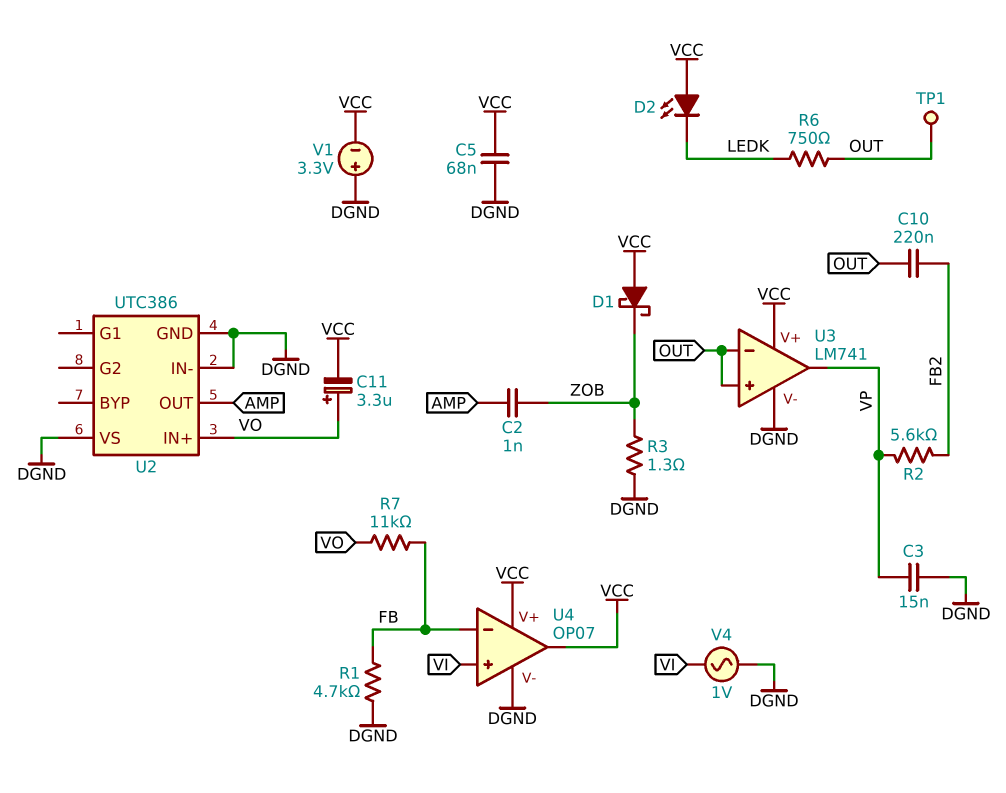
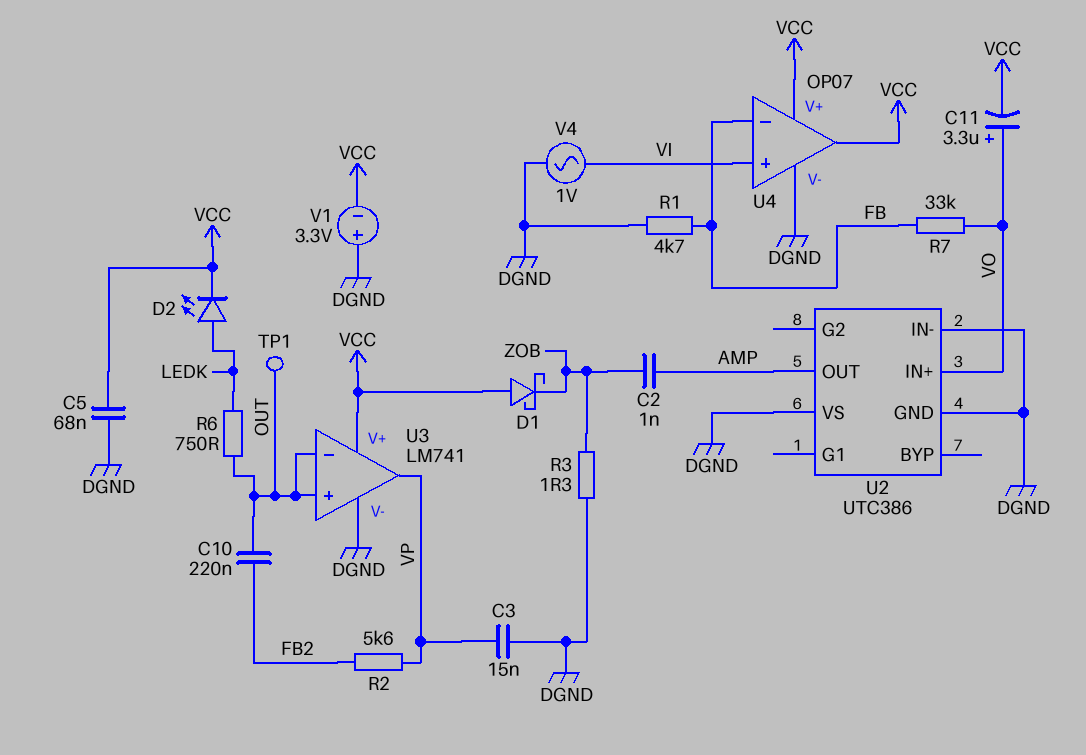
D2: LED (A VCC, K LEDK) -> LED (A LEDK, K VCC)
R7: 11k (FB, VO) -> 33k (FB, VO)

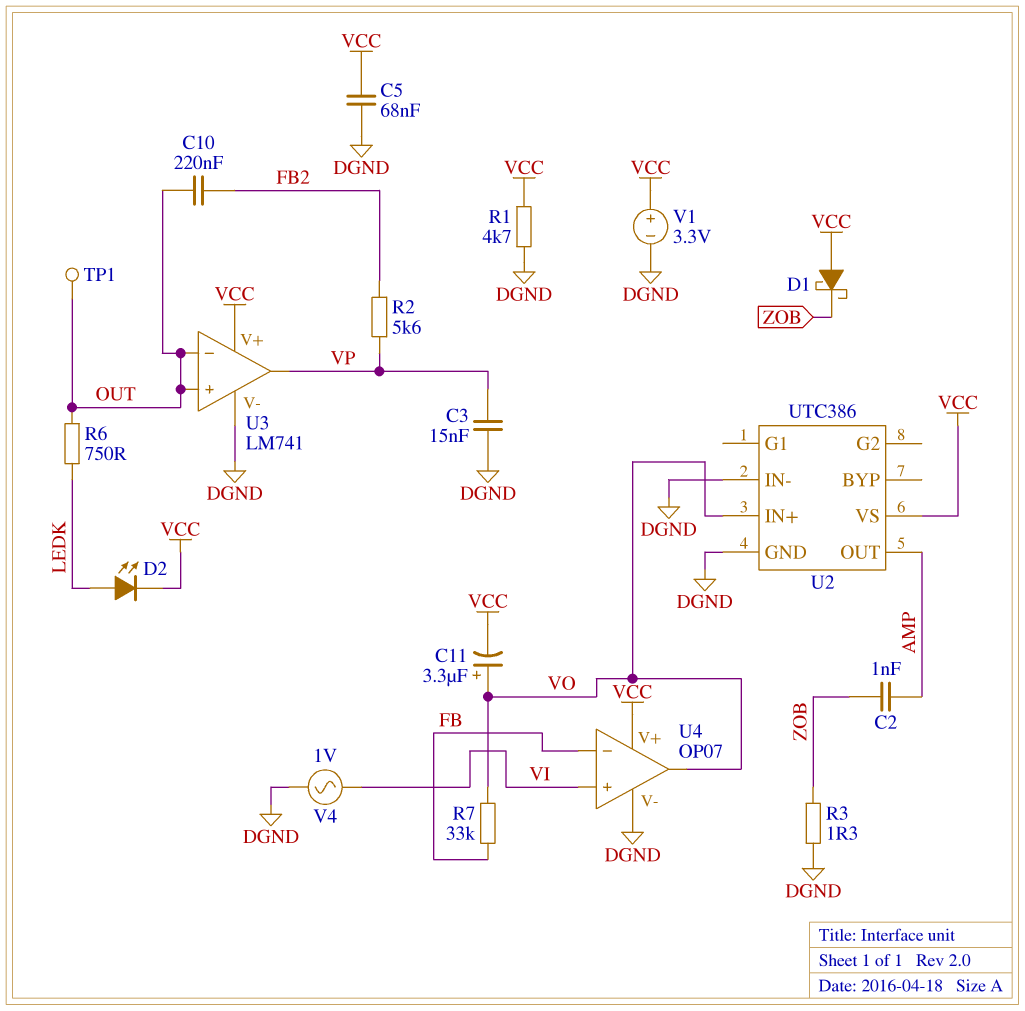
R1: 4.7k (DGND, FB) -> 4.7k (DGND, VCC)
U2 pin VS: DGND -> VCC
U4 pin out: VCC -> VO
V1: 3.3V (plus DGND, minus VCC) -> 3.3V (plus VCC, minus DGND)

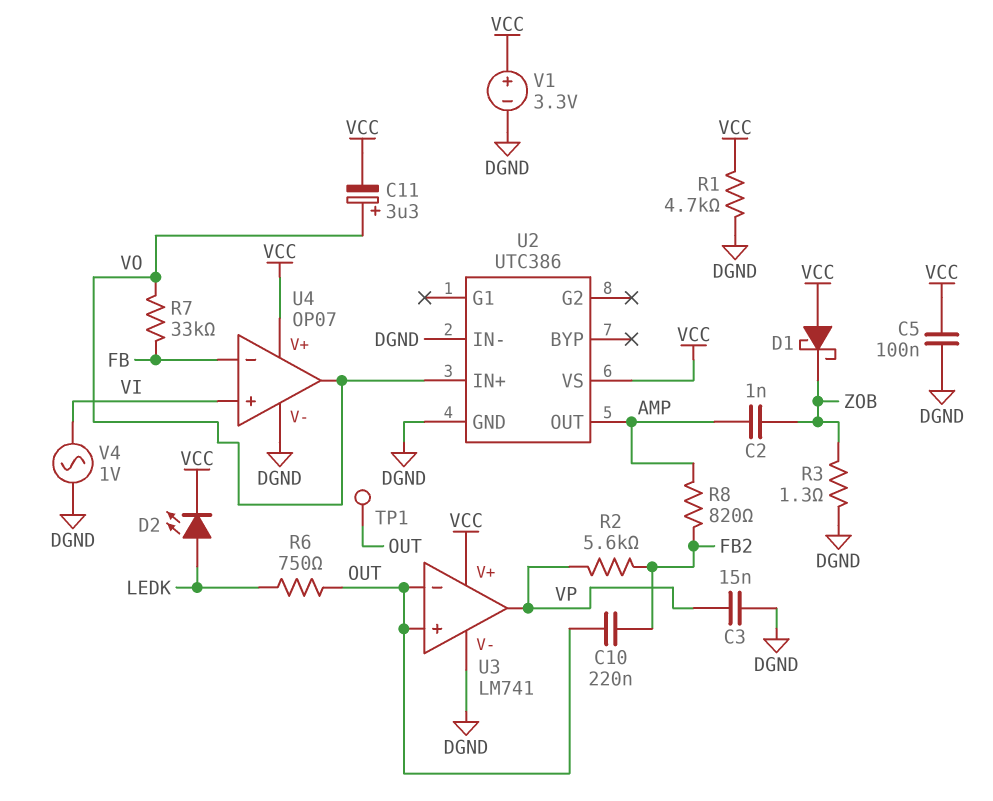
C5: 68nF (DGND, VCC) -> 100nF (DGND, VCC)
R8: none -> 820 (AMP, FB2)

